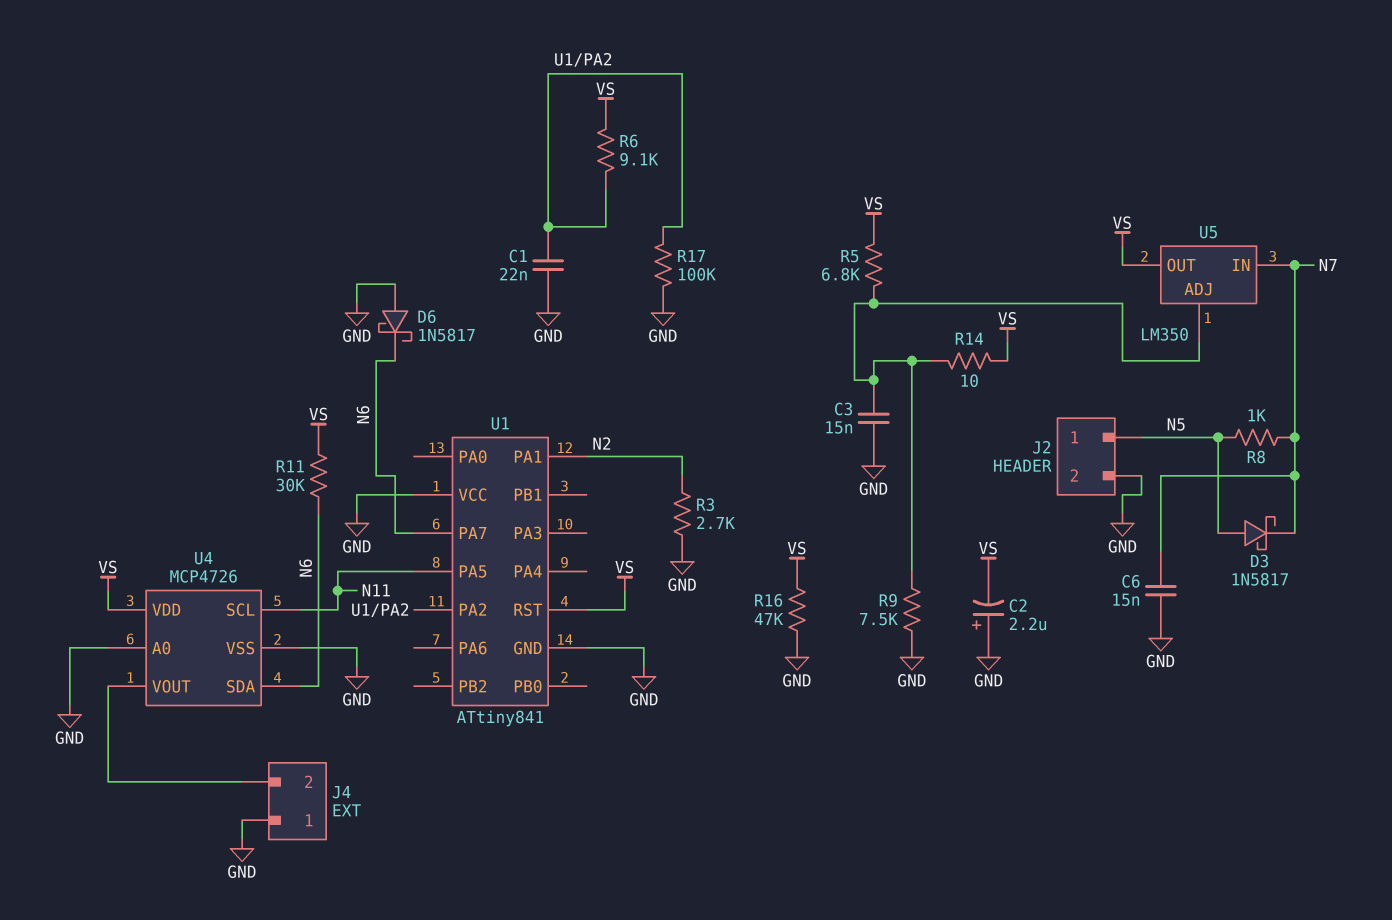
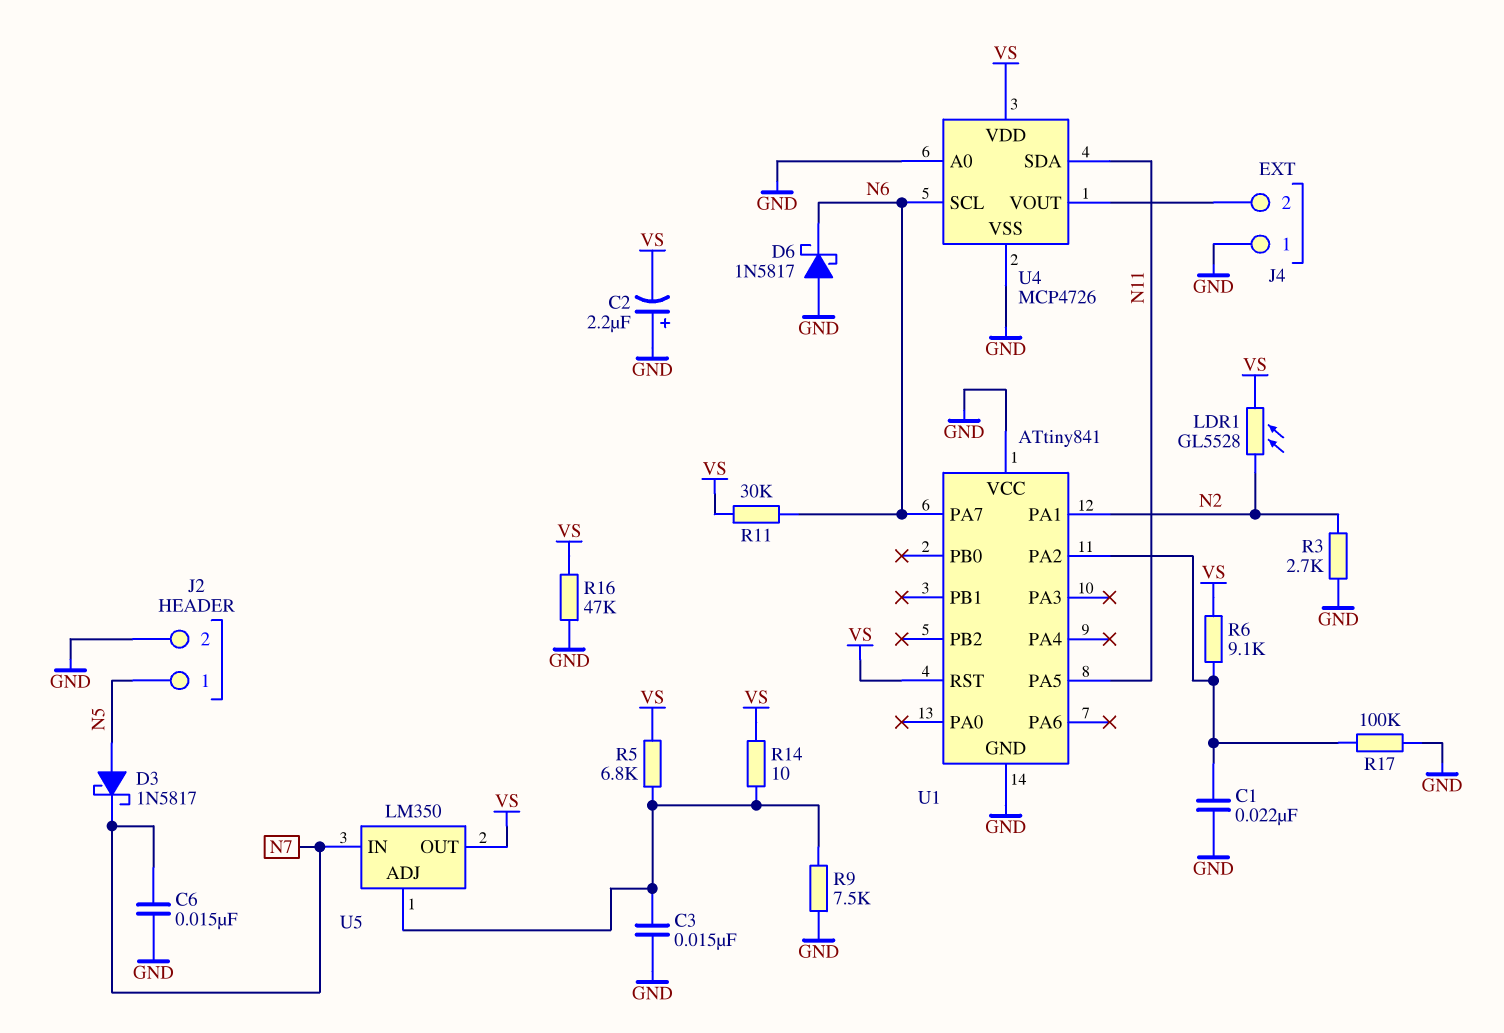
LDR1: none -> GL5528 (N2, VS)
R8: 1k (N5, N7) -> none
U4 pin SCL: N11 -> N6
U4 pin SDA: N6 -> N11

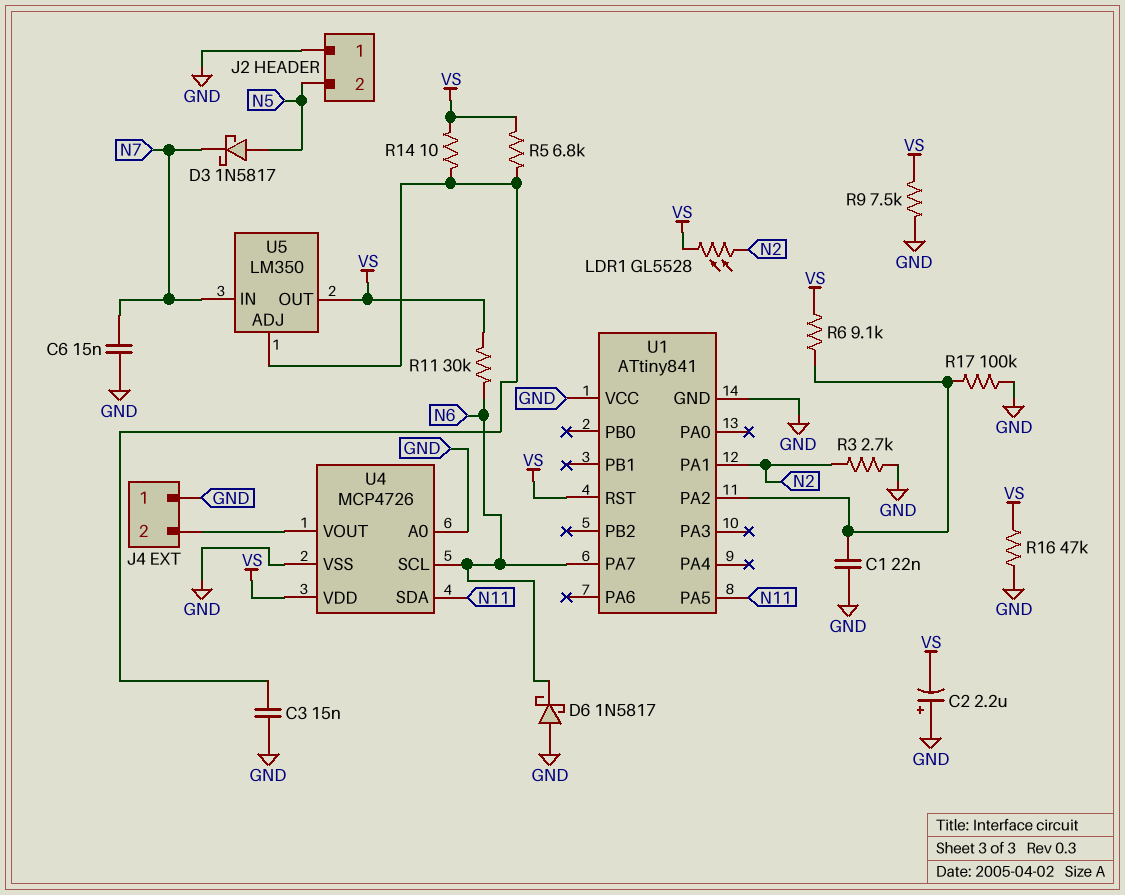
J2 pin 1: N5 -> GND
J2 pin 2: GND -> N5
R9: 7.5k (GND, U5/ADJ) -> 7.5k (GND, VS)

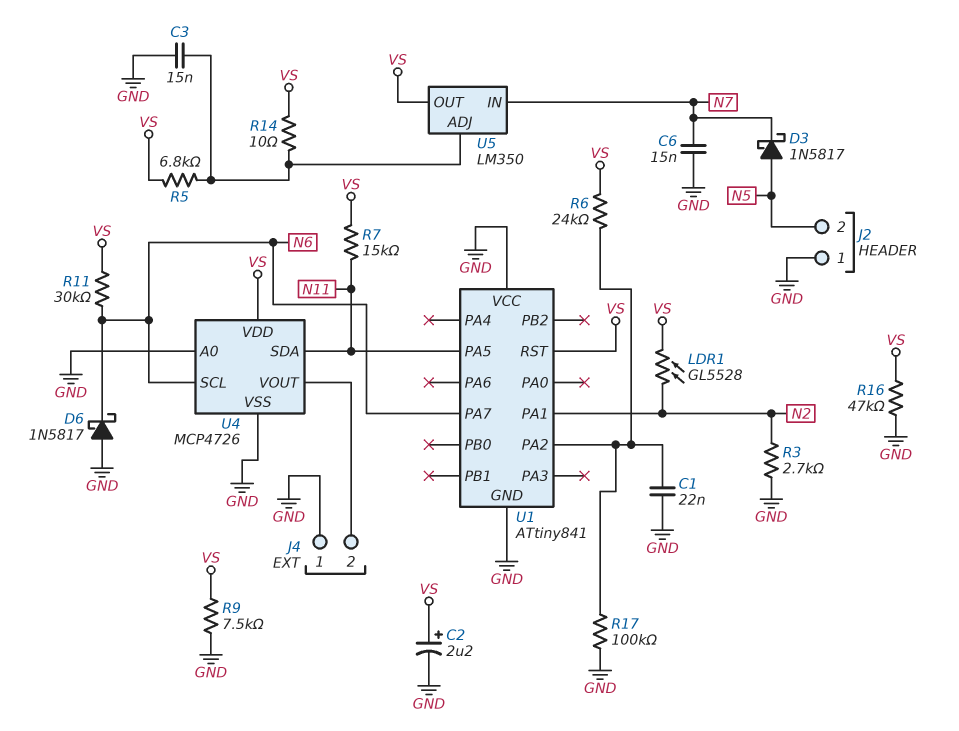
C2: 2.2uF (plus GND, minus VS) -> 2.2uF (plus VS, minus GND)
R6: 9.1k (U1/PA2, VS) -> 24k (U1/PA2, VS)
R7: none -> 15k (N11, VS)

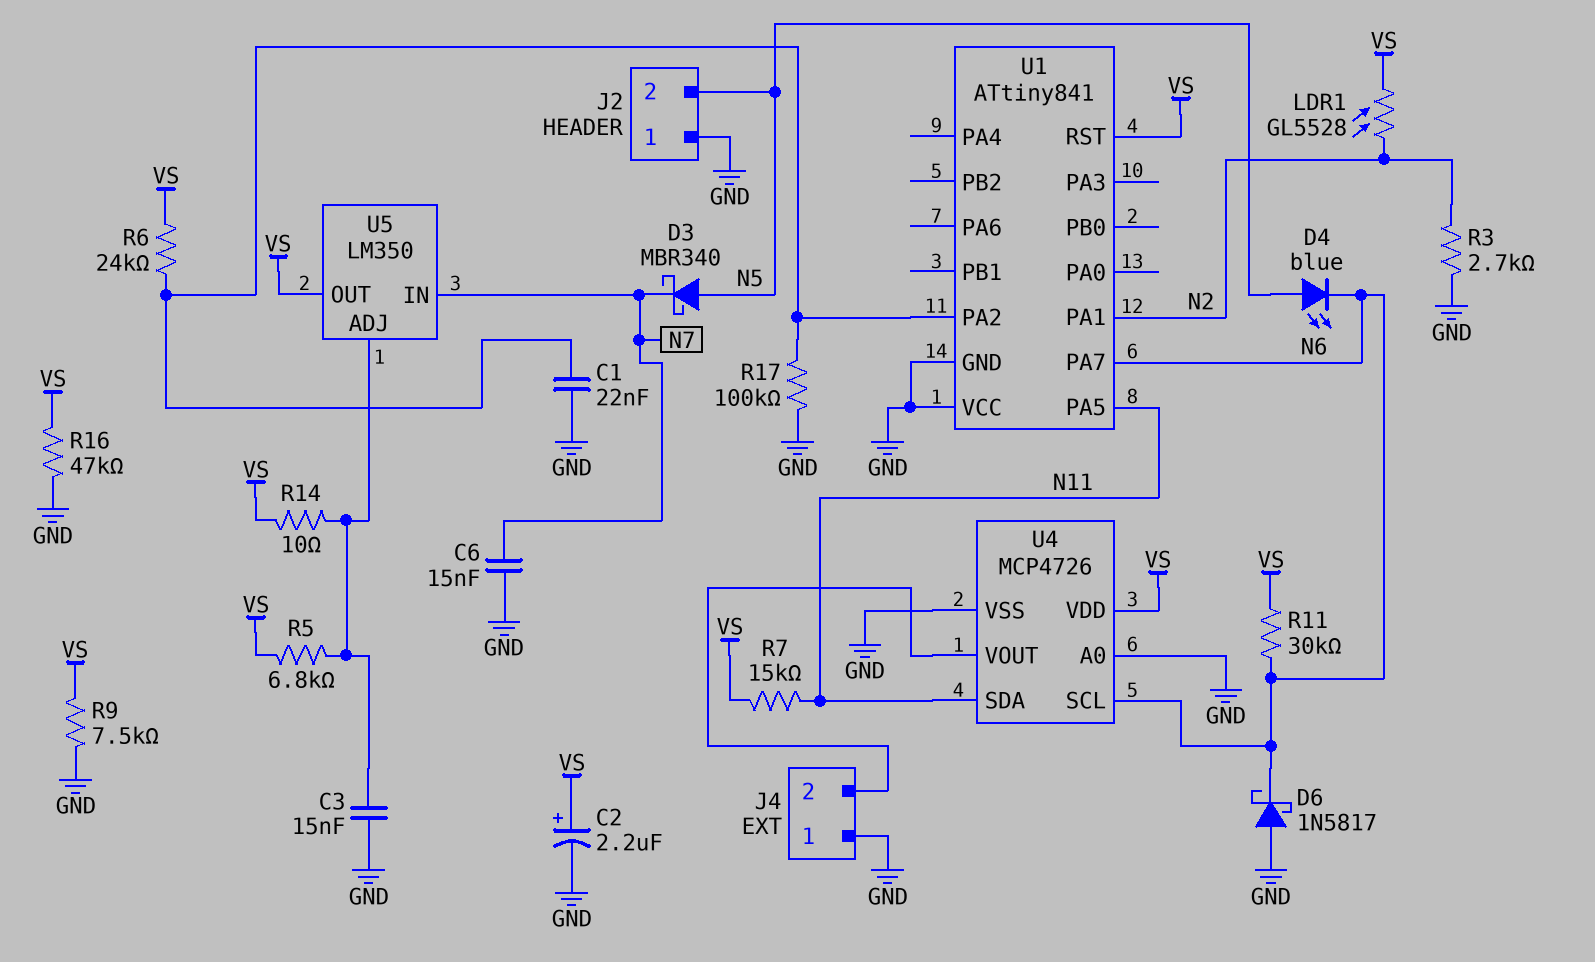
D3: schottky 1N5817 (A N5, K N7) -> schottky MBR340 (A N5, K N7)
D4: none -> LED blue (A N5, K N6)

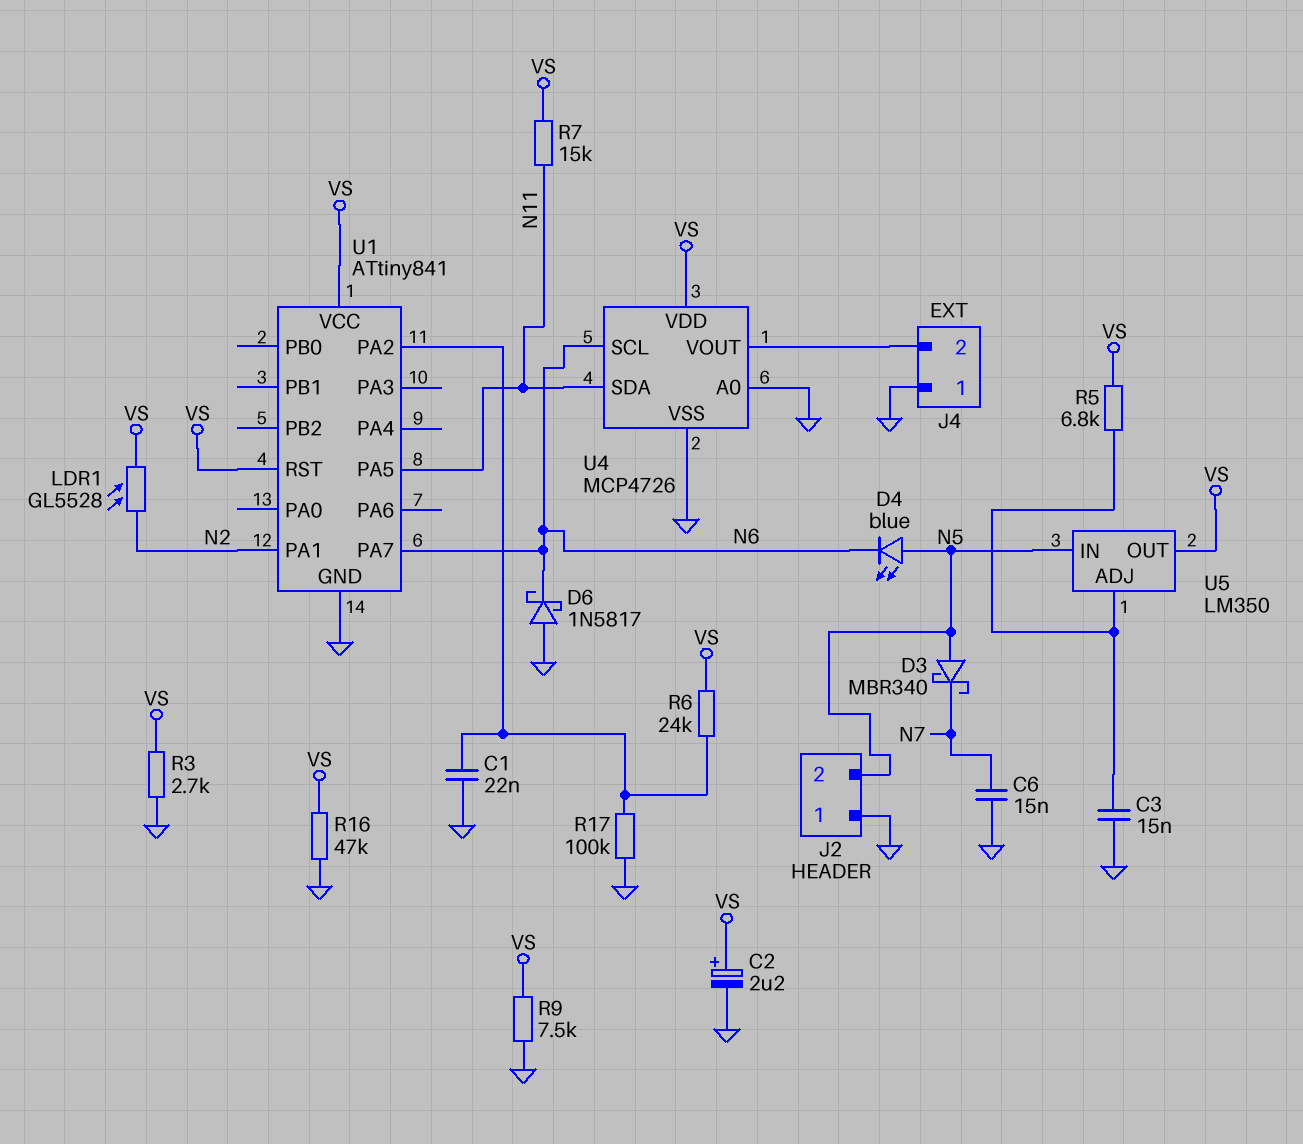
R3: 2.7k (GND, N2) -> 2.7k (GND, VS)
R11: 30k (N6, VS) -> none
R14: 10 (U5/ADJ, VS) -> none
U1 pin VCC: GND -> VS
U5 pin IN: N7 -> N5

